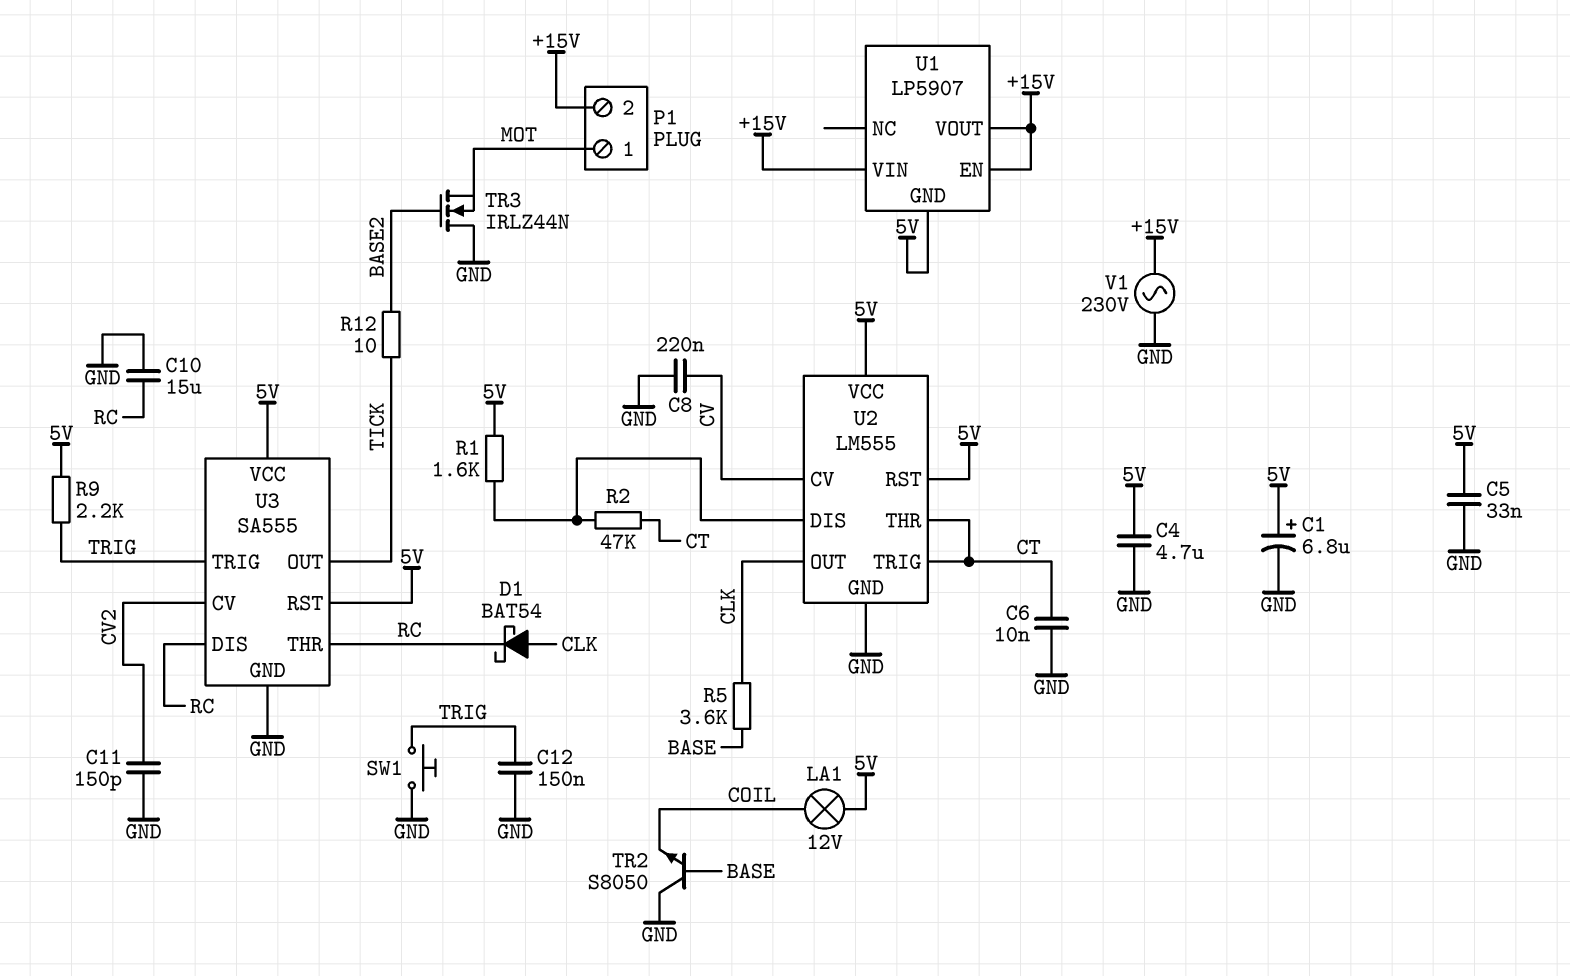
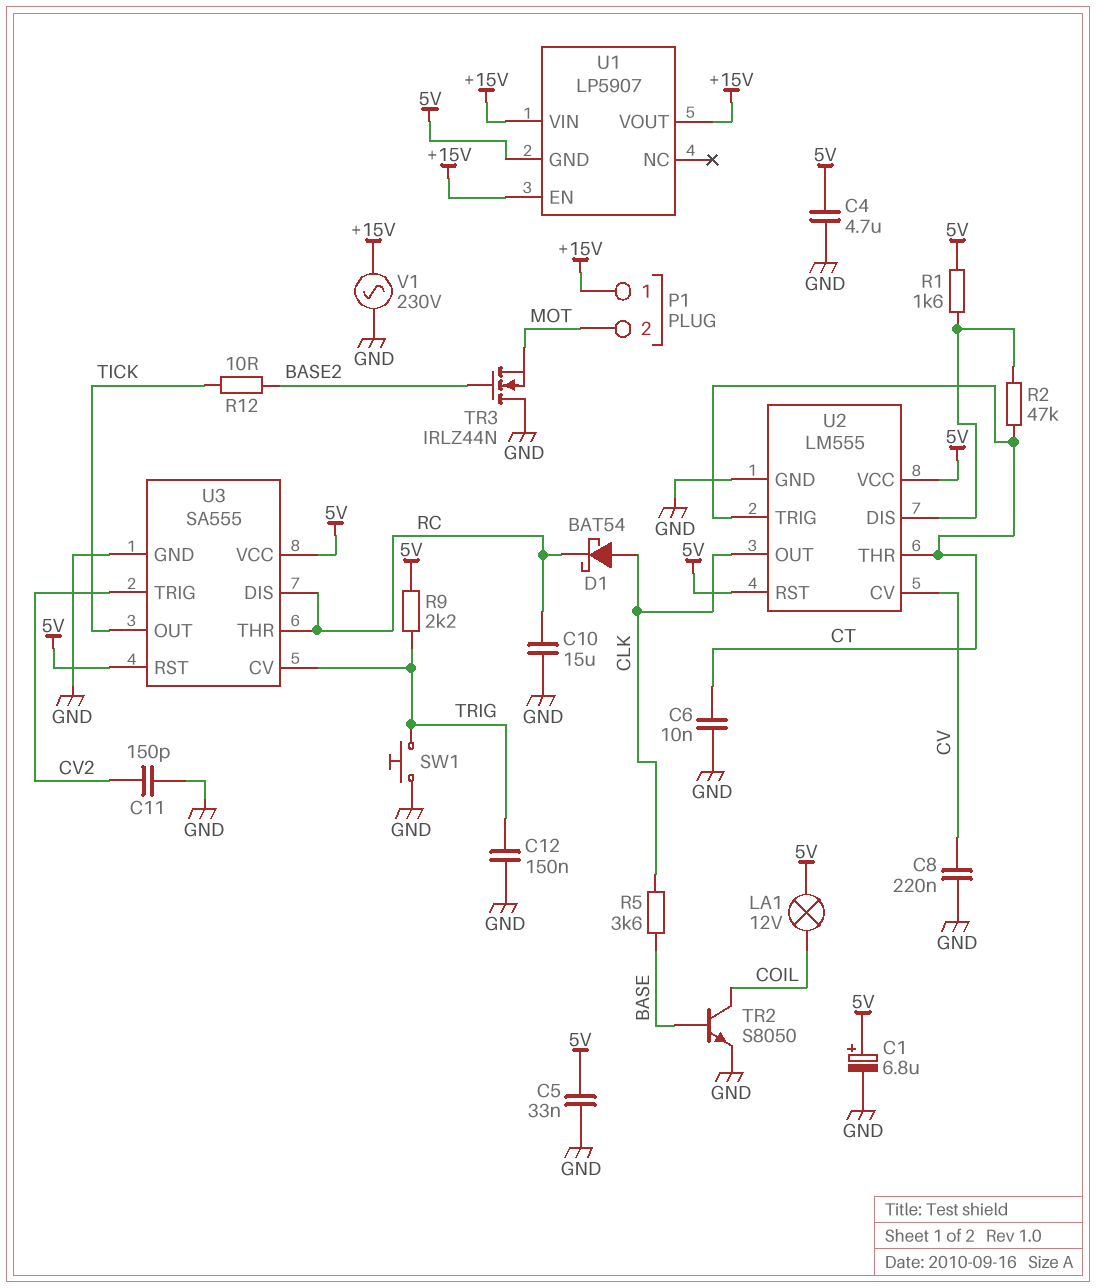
P1 pin 1: MOT -> +15V
P1 pin 2: +15V -> MOT
TR2: NPN S8050 (B BASE, C GND, E COIL) -> NPN S8050 (B BASE, C COIL, E GND)
U3 pin CV: CV2 -> TRIG
U3 pin TRIG: TRIG -> CV2

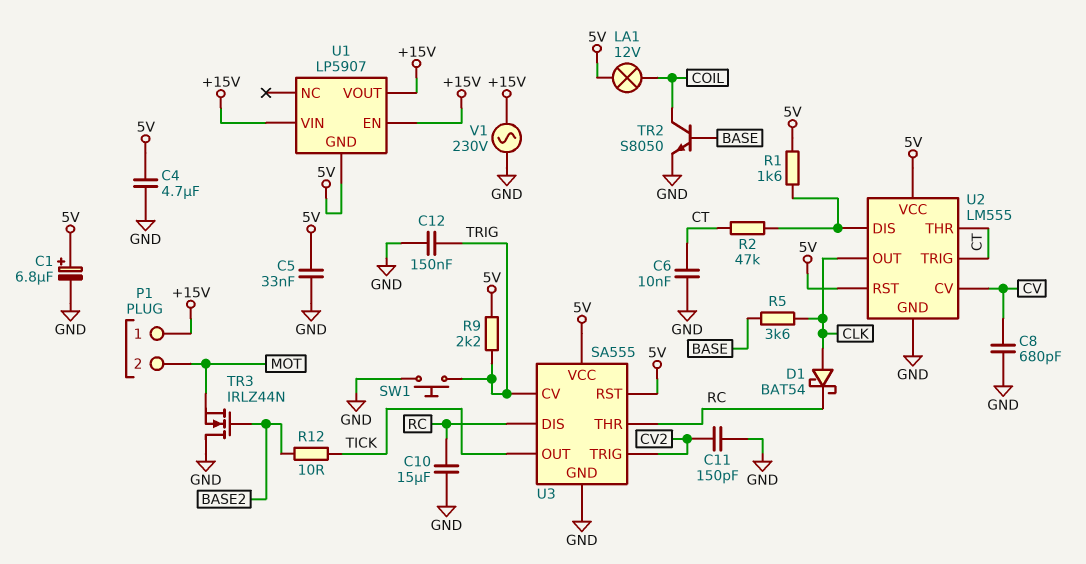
C8: 220nF (CV, GND) -> 680pF (CV, GND)

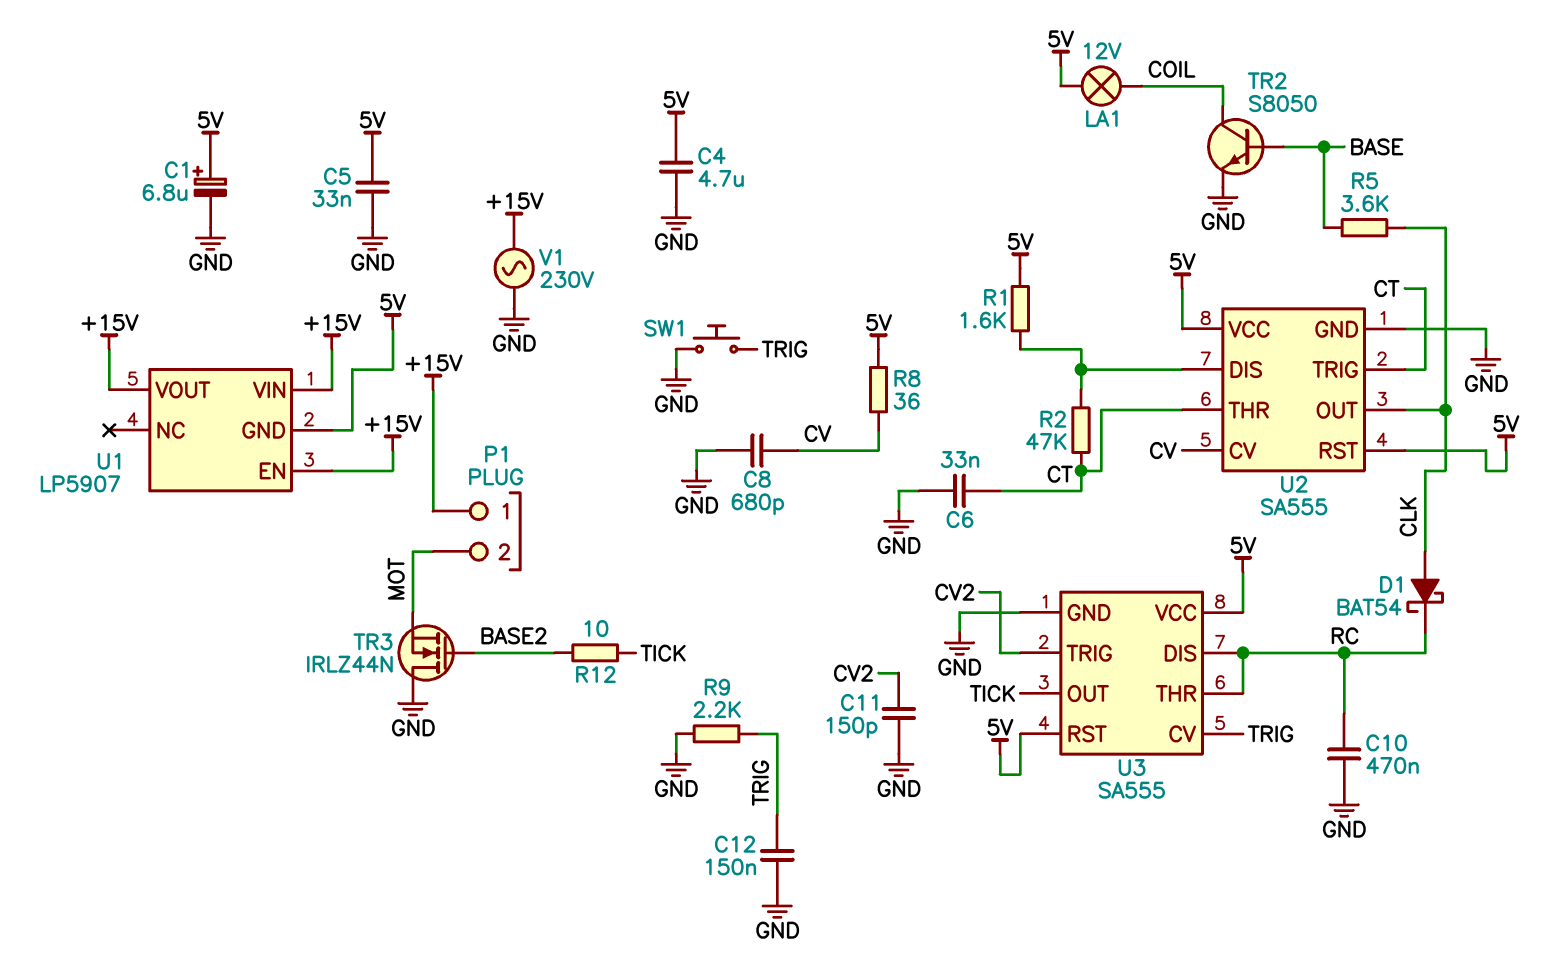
C6: 10nF (CT, GND) -> 33nF (CT, GND)
C10: 15uF (GND, RC) -> 470nF (GND, RC)
R8: none -> 36 (5V, CV)
R9: 2.2k (5V, TRIG) -> 2.2k (GND, TRIG)
U2: LM555 -> SA555

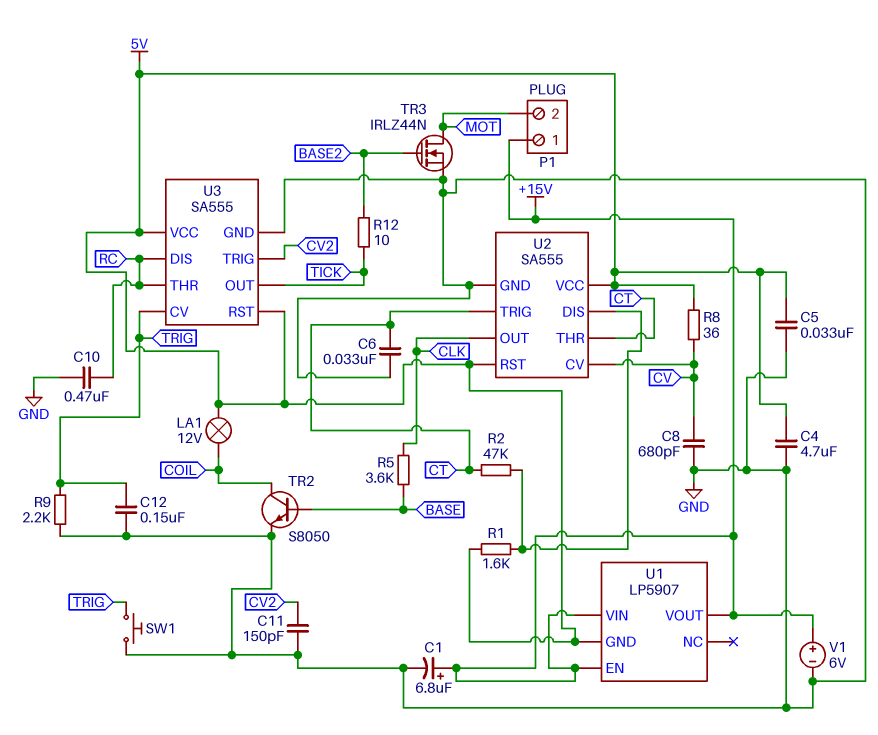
C1: 6.8uF (plus 5V, minus GND) -> 6.8uF (plus +15V, minus GND)
D1: schottky BAT54 (A CLK, K RC) -> none
TR3: NMOS IRLZ44N (G BASE2, D GND, S MOT) -> NMOS IRLZ44N (G BASE2, D MOT, S GND)
V1: AC 230V (+15V, GND) -> 6V (plus +15V, minus GND)

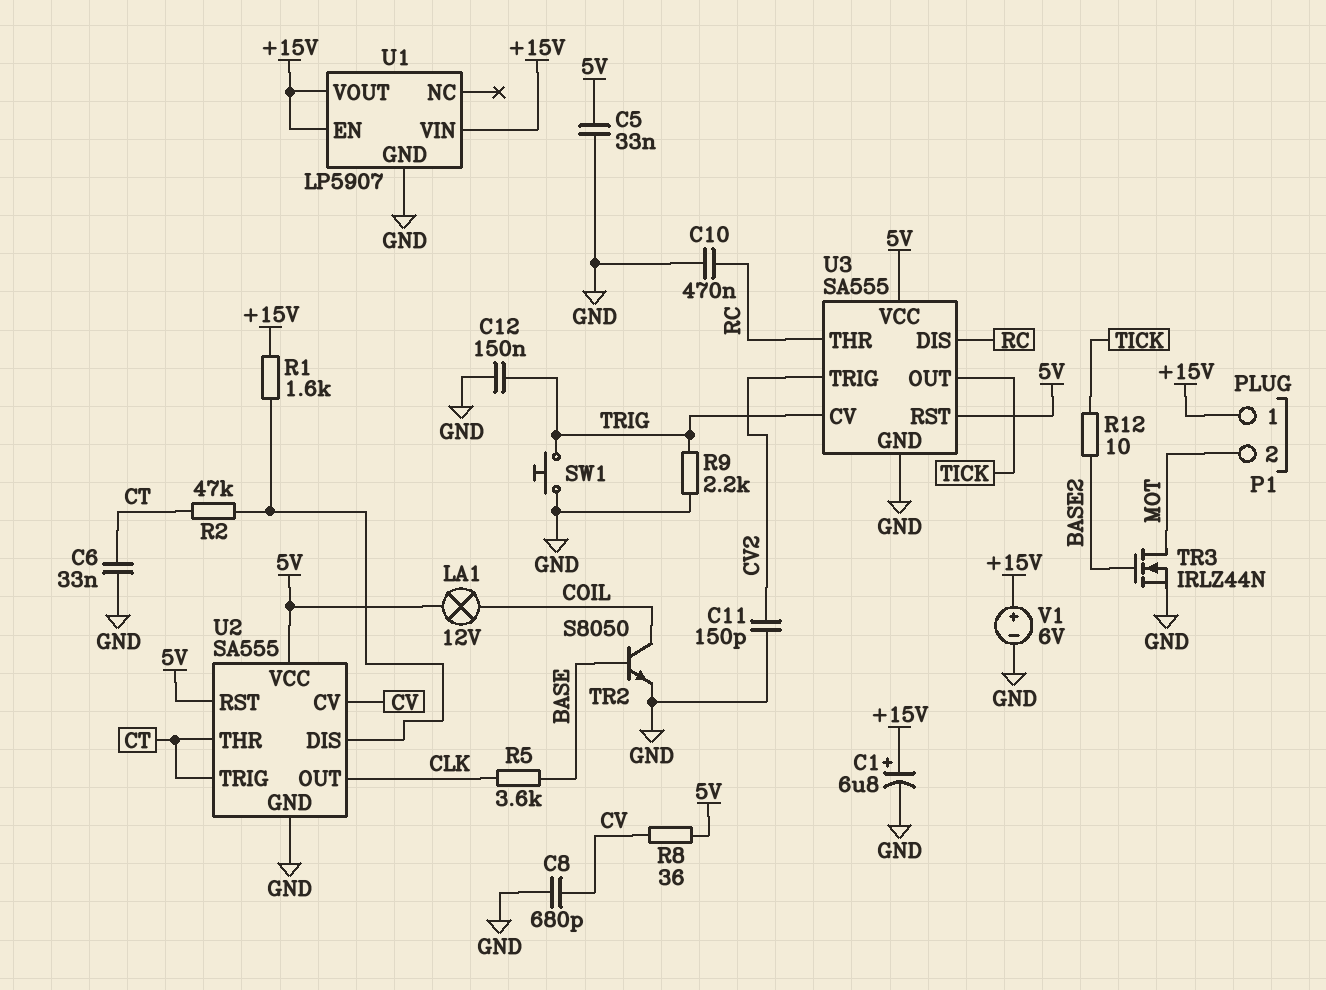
C4: 4.7uF (5V, GND) -> none
R1: 1.6k (5V, U2/DIS) -> 1.6k (+15V, U2/DIS)
U1 pin GND: 5V -> GND

